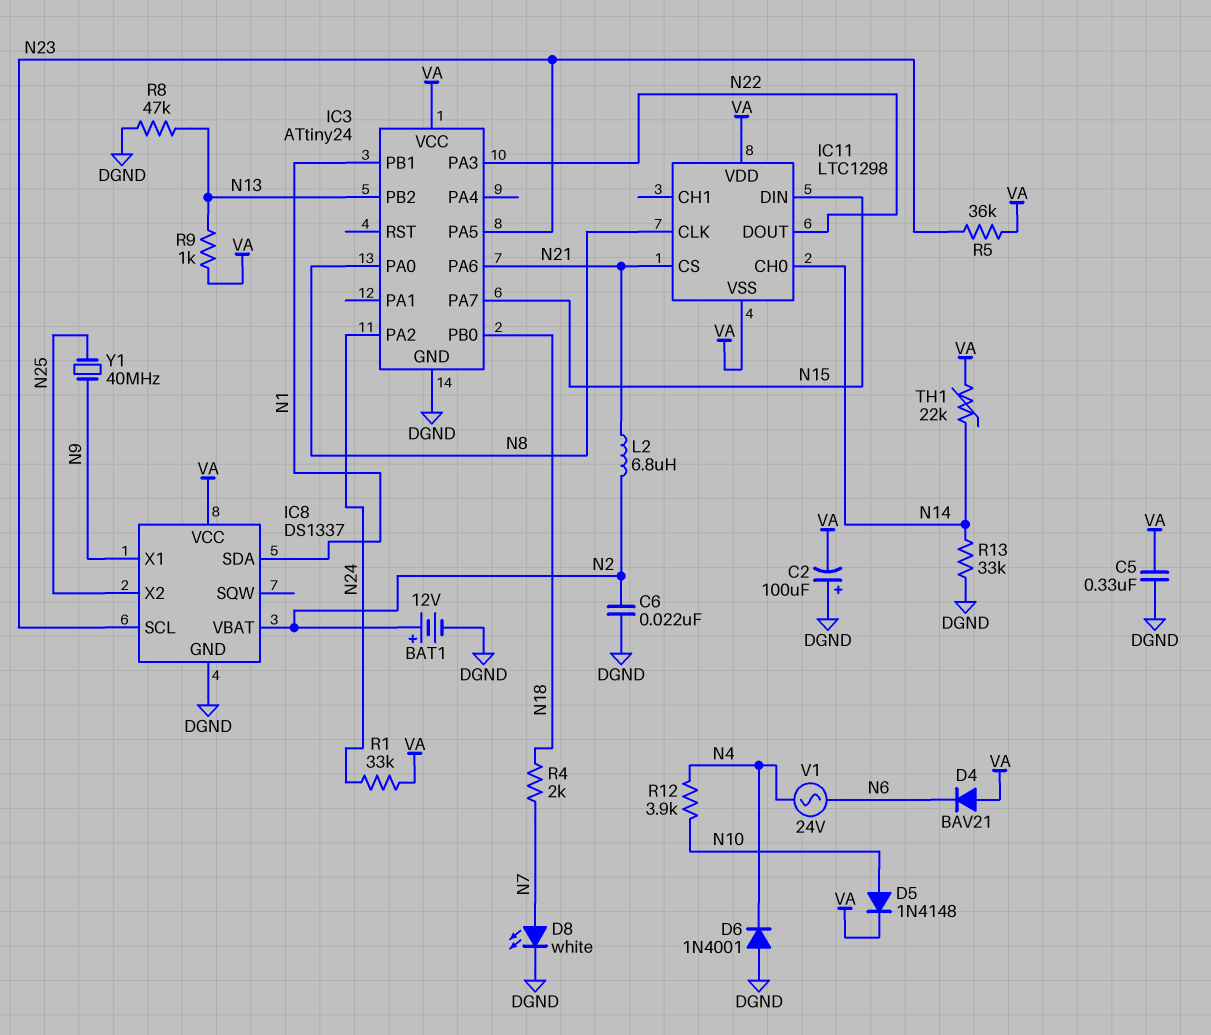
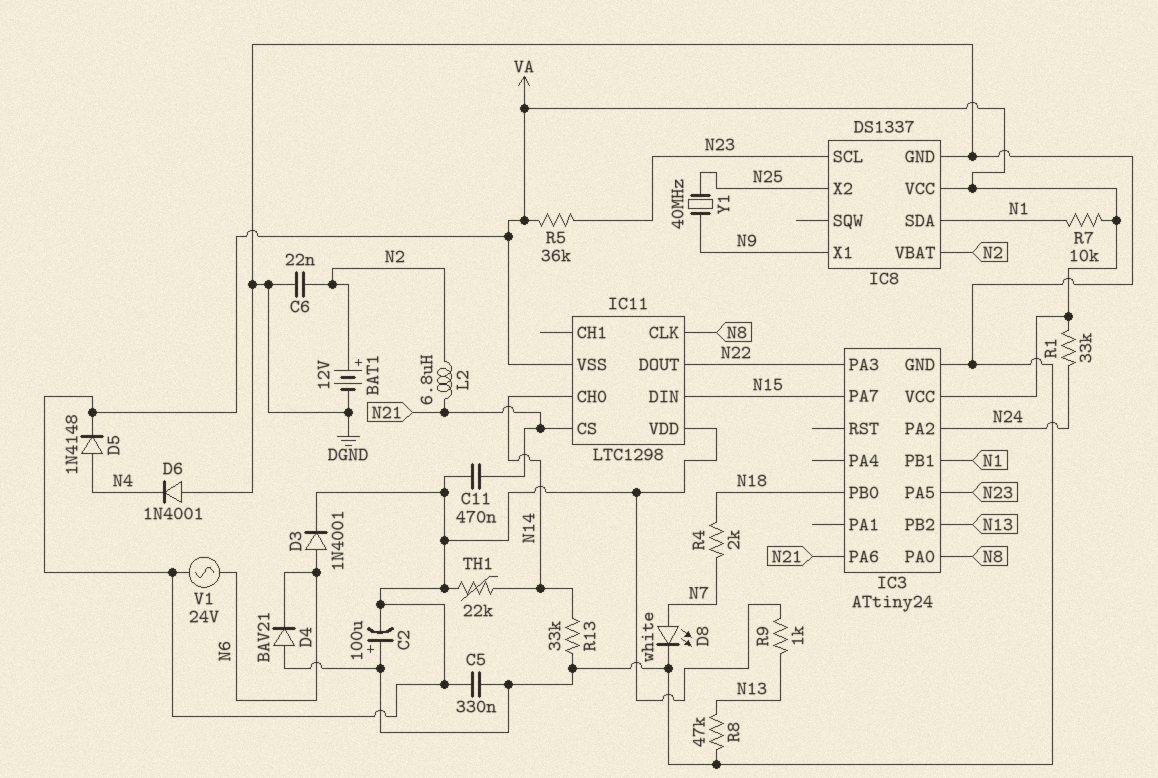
C11: none -> 470nF (N21, VA)
D3: none -> diode 1N4001 (A N6, K VA)
D4: diode BAV21 (A VA, K N6) -> diode BAV21 (A DGND, K N6)
D5: diode 1N4148 (A N10, K VA) -> diode 1N4148 (A N4, K VA)
R7: none -> 10k (N1, VA)
R12: 3.9k (N4, N10) -> none
V1: AC 24V (N4, N6) -> AC 24V (N6, VA)

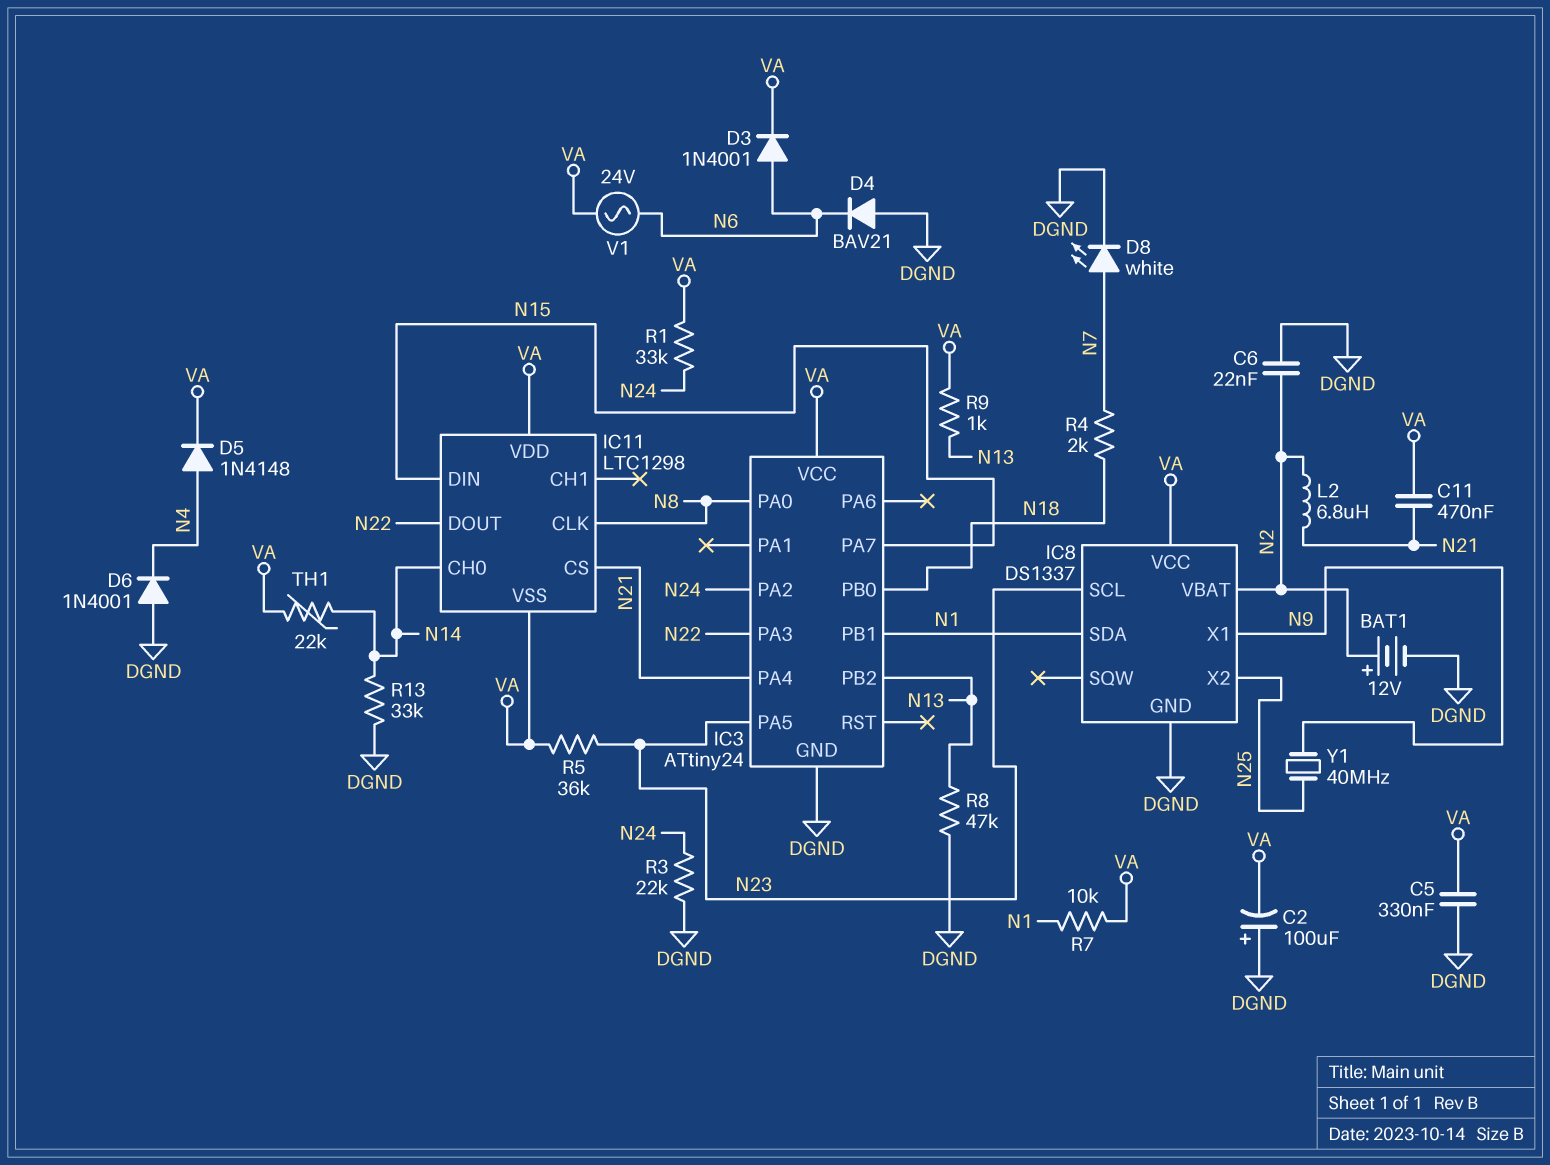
IC3 pin PA4: none -> N21
IC3 pin PA6: N21 -> none
R3: none -> 22k (DGND, N24)

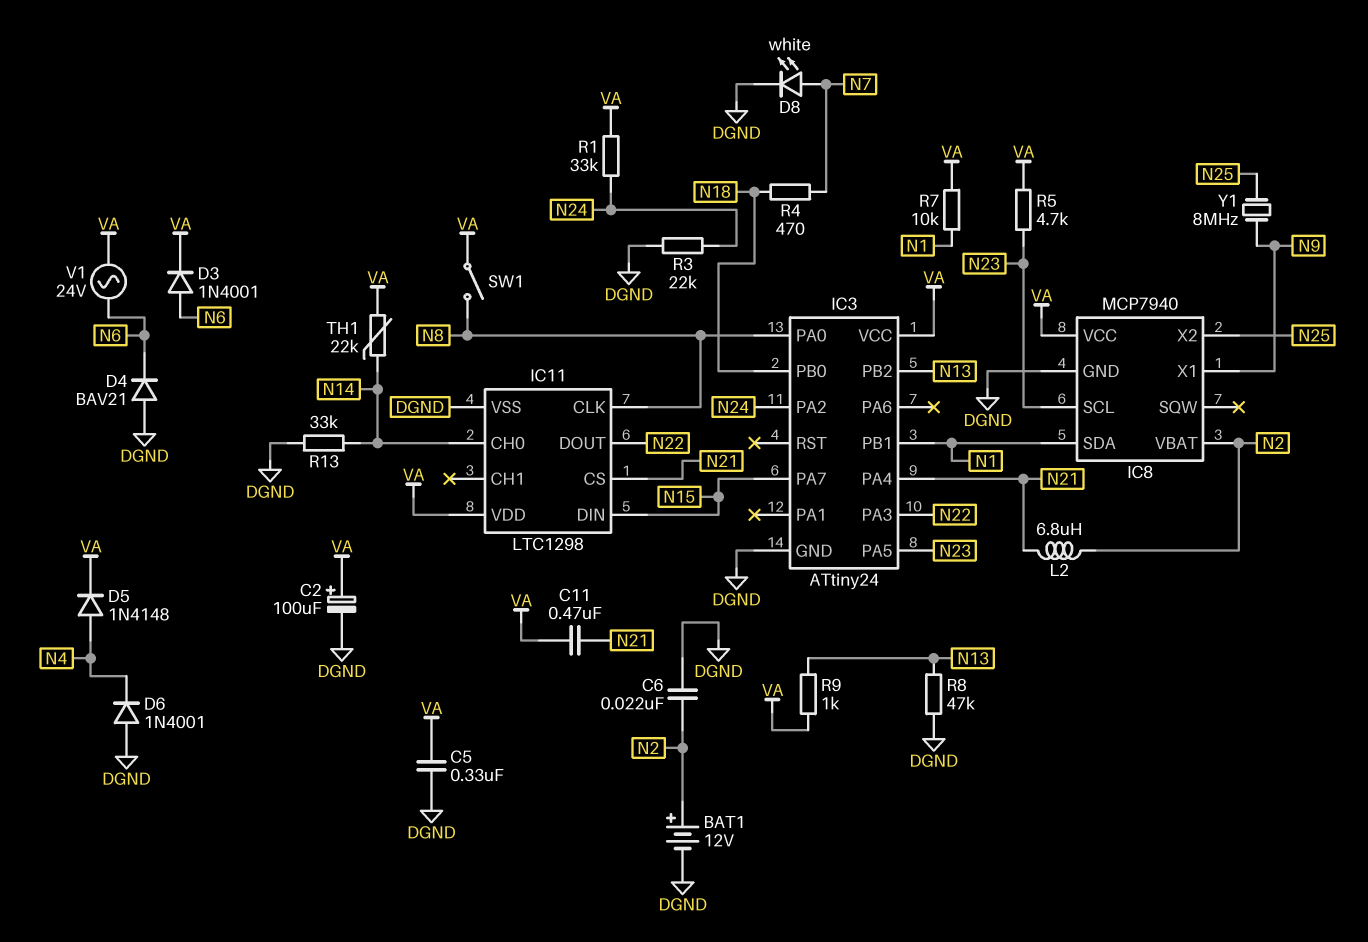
C2: 100uF (plus DGND, minus VA) -> 100uF (plus VA, minus DGND)
IC8: DS1337 -> MCP7940
IC11 pin VSS: VA -> DGND
R4: 2k (N7, N18) -> 470 (N7, N18)
R5: 36k (N23, VA) -> 4.7k (N23, VA)
SW1: none -> switch (N8, VA)
Y1: 40MHz (N9, N25) -> 8MHz (N9, N25)

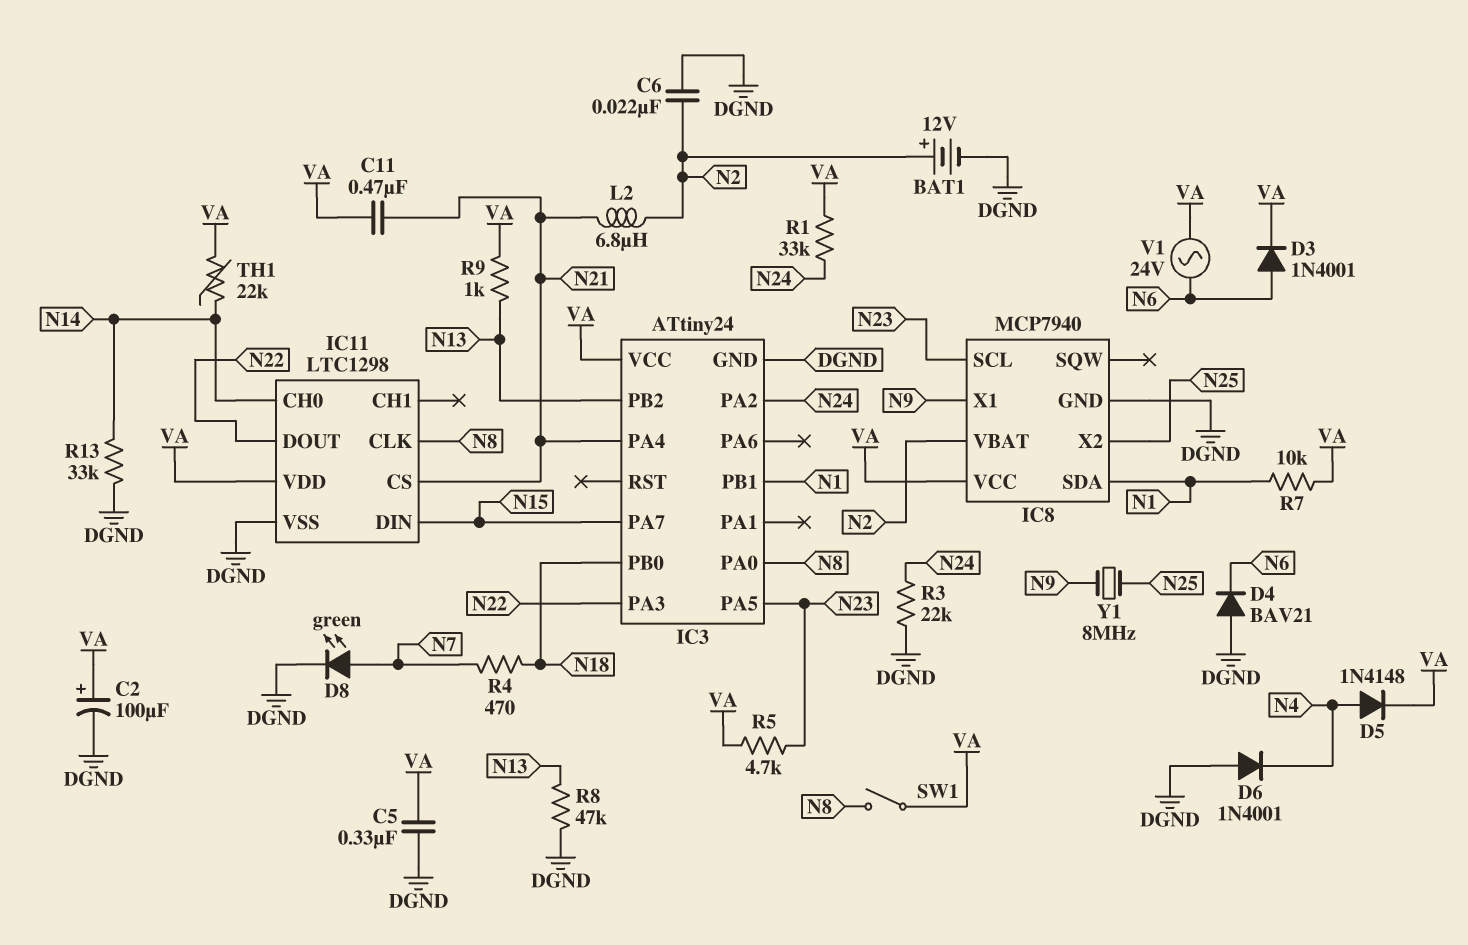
D8: LED white (A N7, K DGND) -> LED green (A N7, K DGND)

